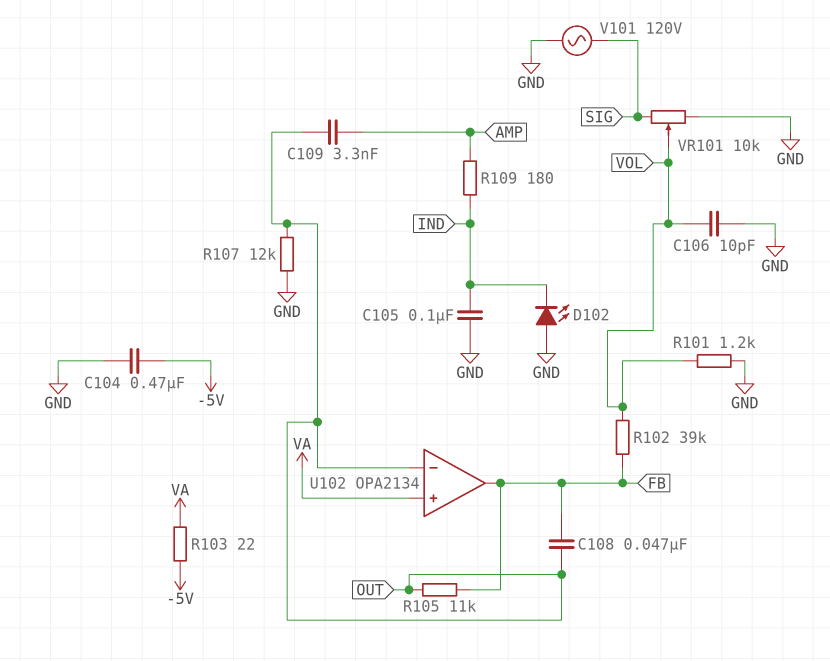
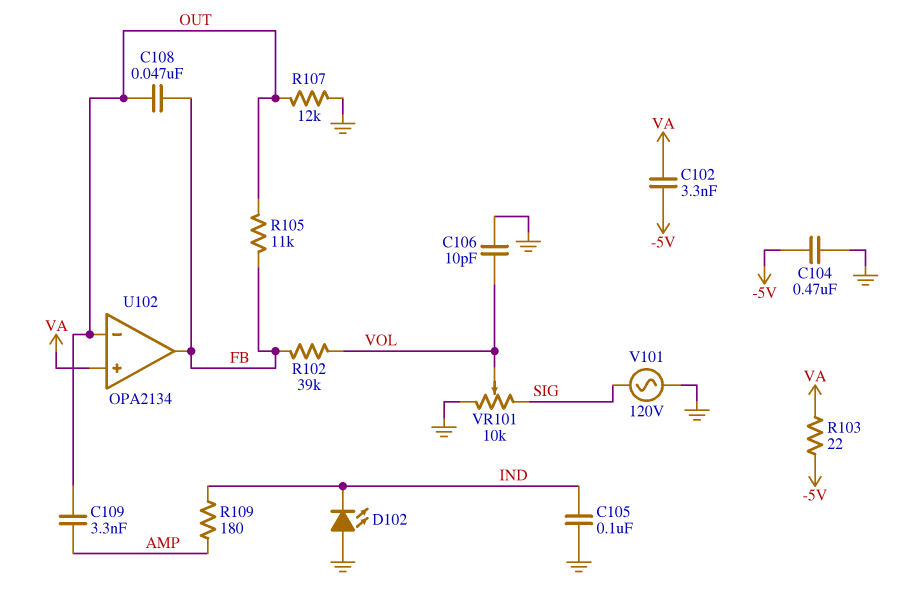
C102: none -> 3.3nF (-5V, VA)
R101: 1.2k (GND, VOL) -> none

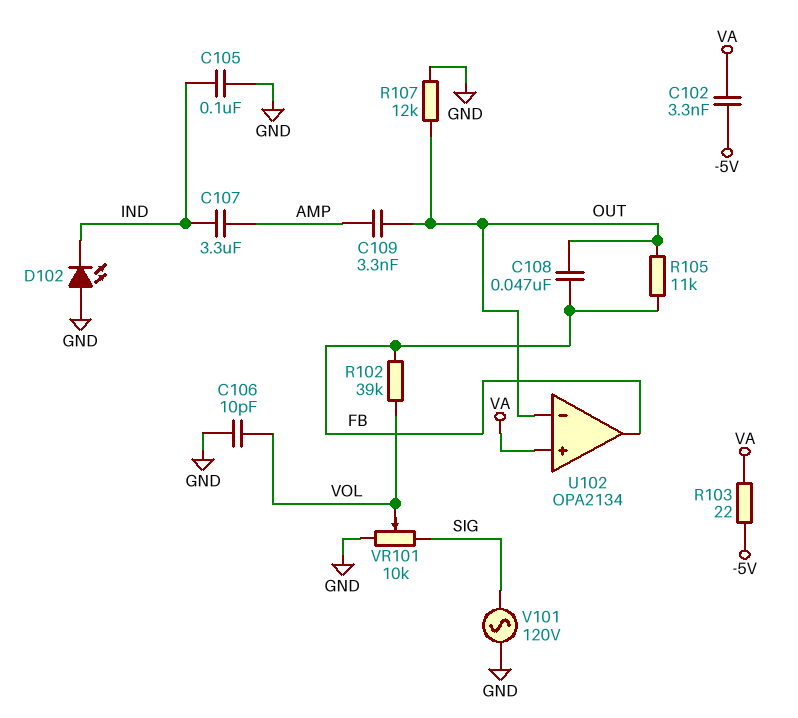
C104: 470nF (-5V, GND) -> none
C107: none -> 3.3uF (AMP, IND)
R109: 180 (AMP, IND) -> none

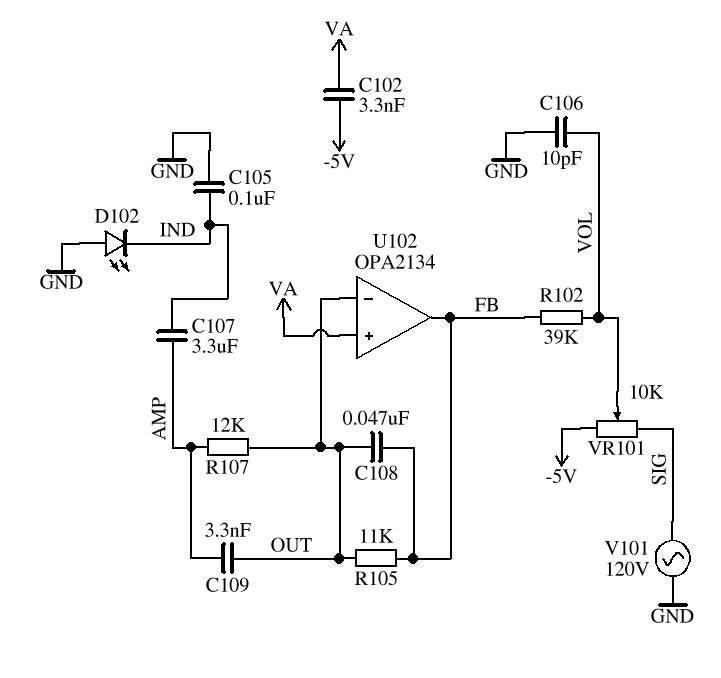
R103: 22 (-5V, VA) -> none
R107: 12k (GND, OUT) -> 12k (AMP, OUT)
VR101: 10k (GND, SIG, wiper VOL) -> 10k (-5V, SIG, wiper VOL)

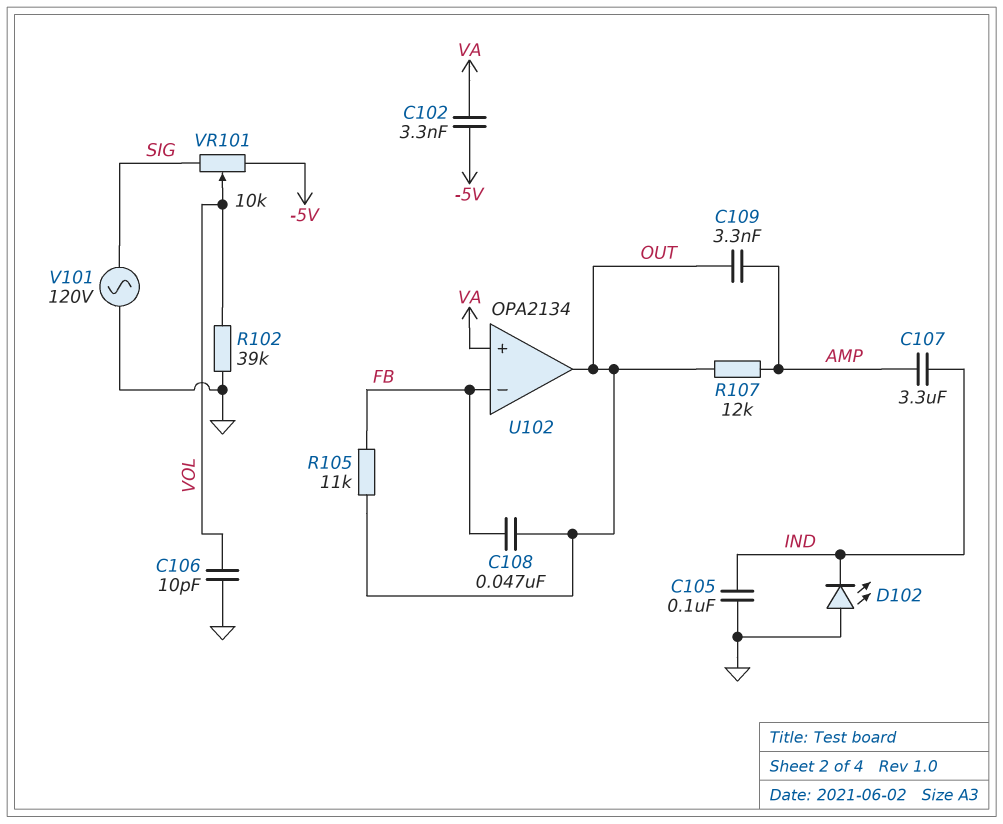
R102: 39k (FB, VOL) -> 39k (GND, VOL)
U102 pin in-: OUT -> FB
U102 pin out: FB -> OUT

